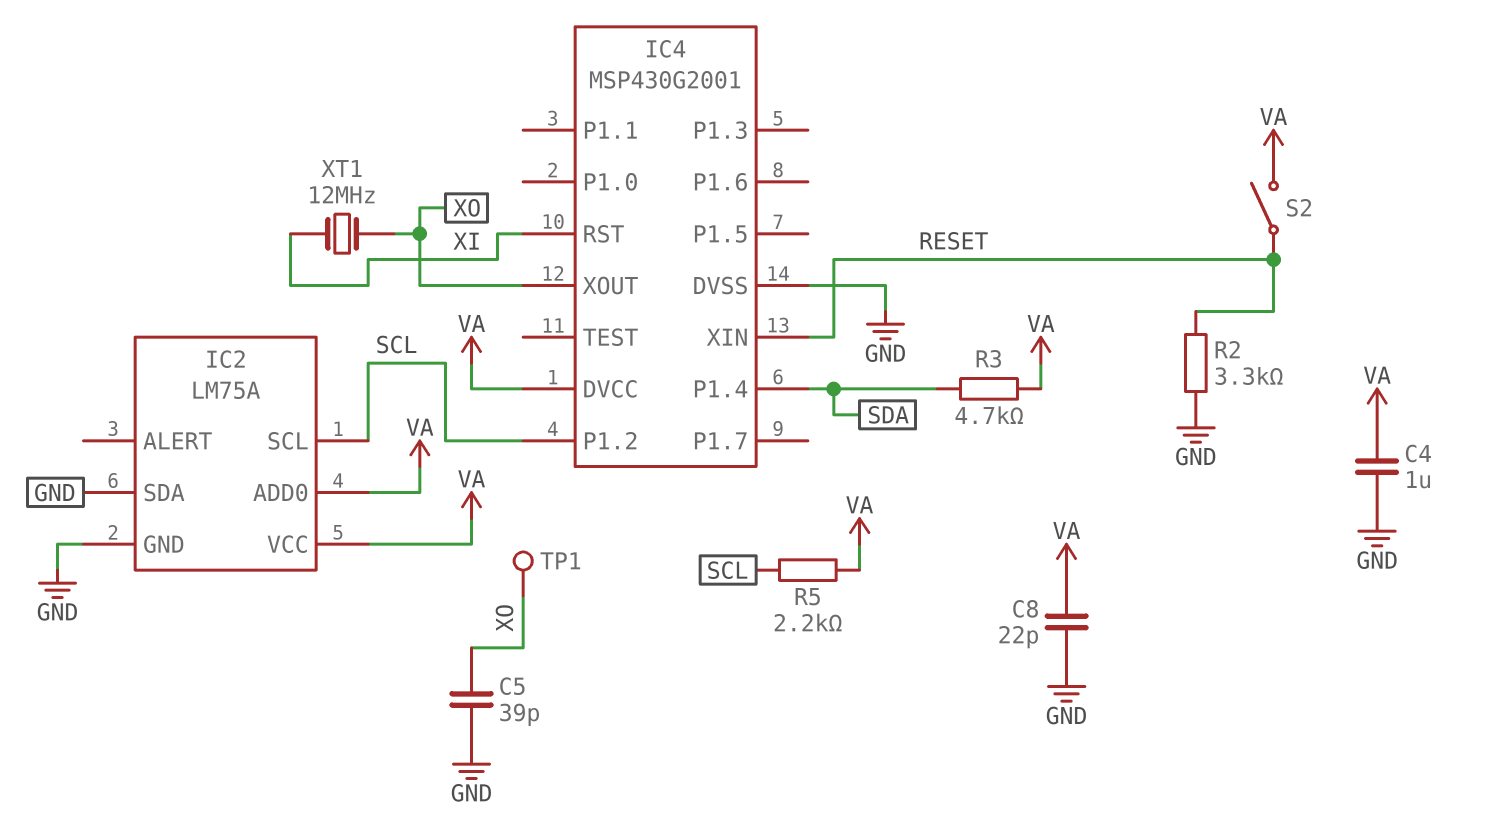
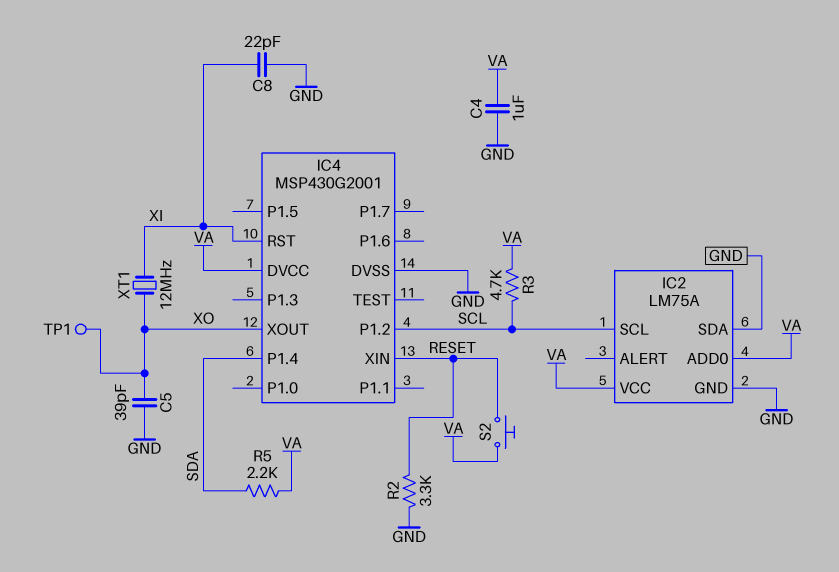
C8: 22pF (GND, VA) -> 22pF (GND, XI)
R3: 4.7k (SDA, VA) -> 4.7k (SCL, VA)
R5: 2.2k (SCL, VA) -> 2.2k (SDA, VA)
S2: switch (RESET, VA) -> button (RESET, VA)

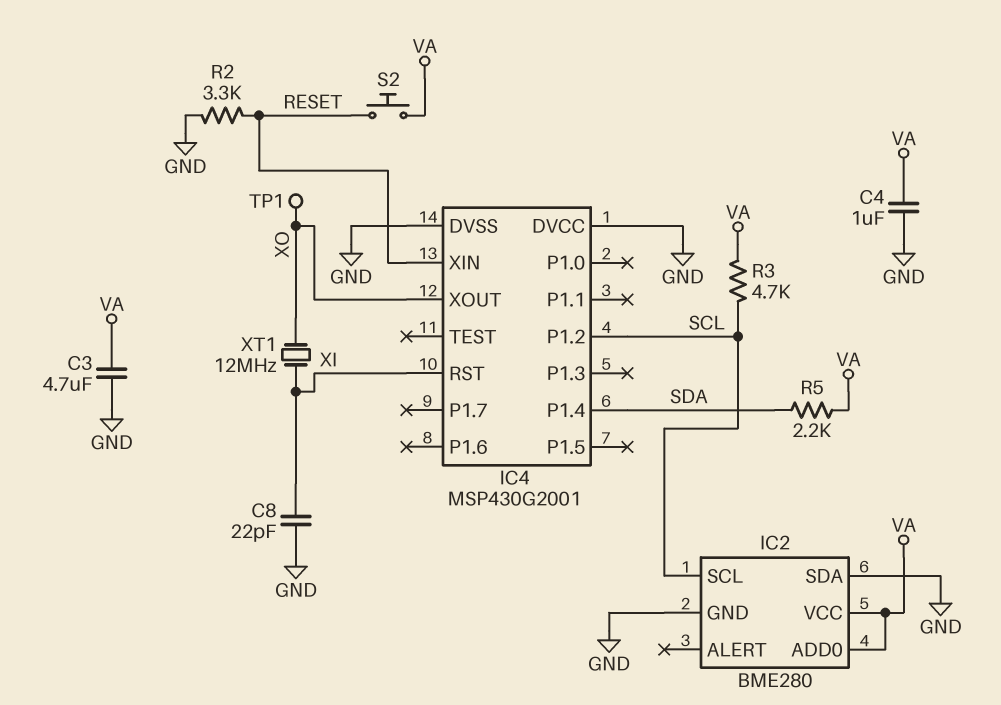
C3: none -> 4.7uF (GND, VA)
C5: 39pF (GND, XO) -> none
IC2: LM75A -> BME280
IC4 pin DVCC: VA -> GND

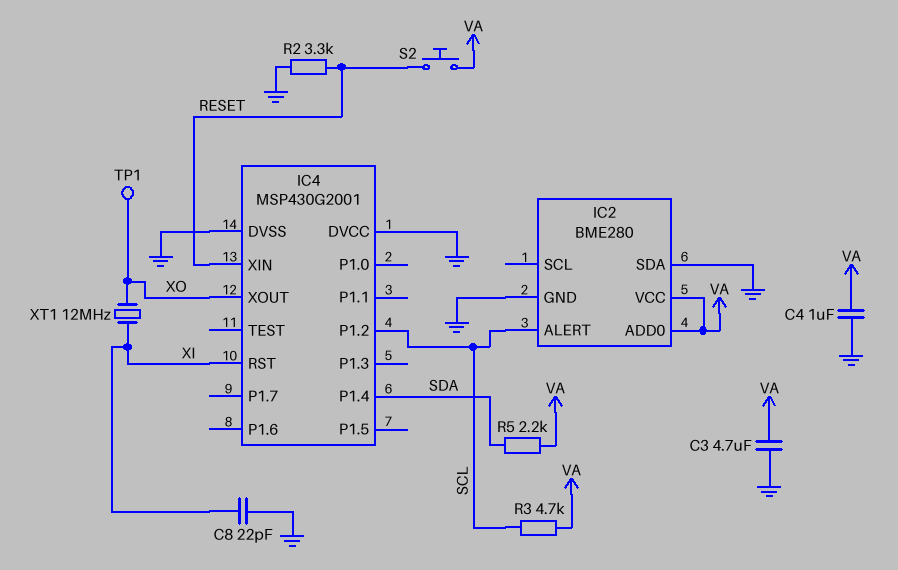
IC2 pin ALERT: none -> SCL
IC2 pin SCL: SCL -> none

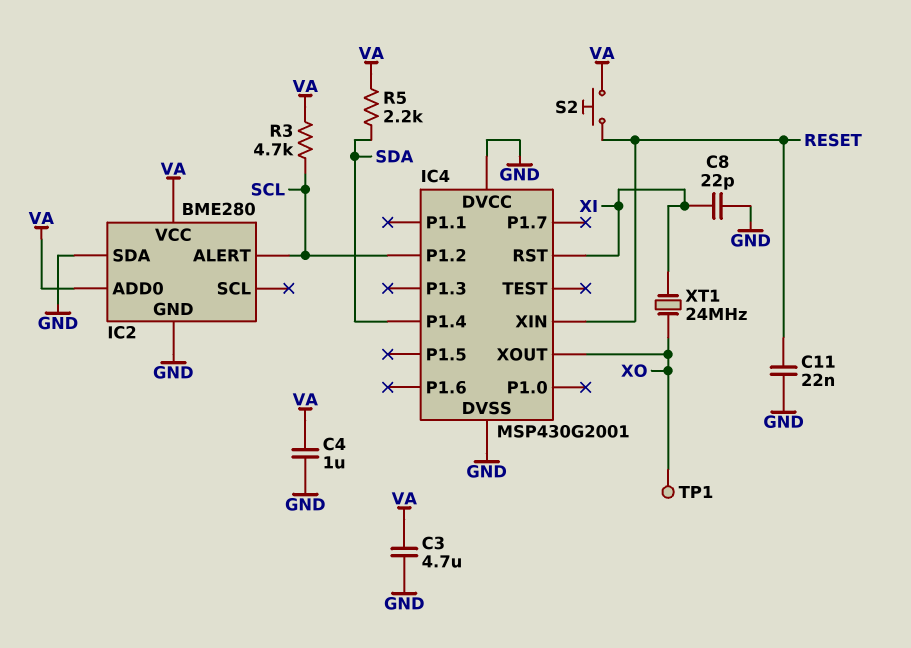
C11: none -> 22nF (GND, RESET)
R2: 3.3k (GND, RESET) -> none
XT1: 12MHz (XI, XO) -> 24MHz (XI, XO)

